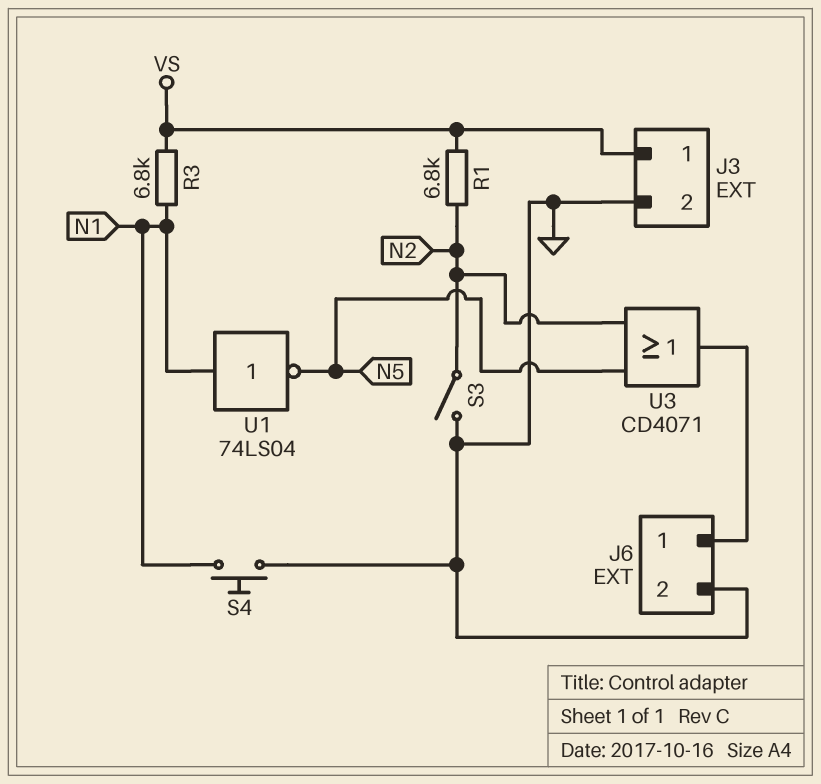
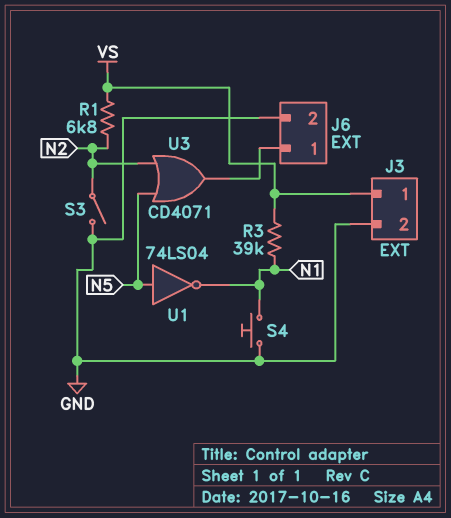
R3: 6.8k (N1, VS) -> 39k (N1, VS)
U1: NOT 74LS04 (in N1, out N5) -> NOT 74LS04 (in N5, out N1)

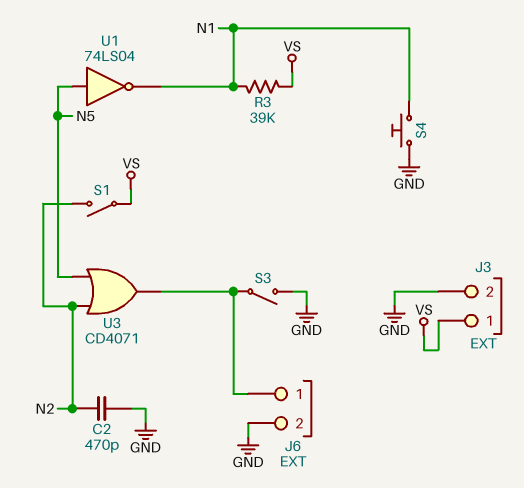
C2: none -> 470pF (GND, N2)
R1: 6.8k (N2, VS) -> none
S1: none -> switch (N2, VS)
S3: switch (GND, N2) -> switch (GND, J6/1)

